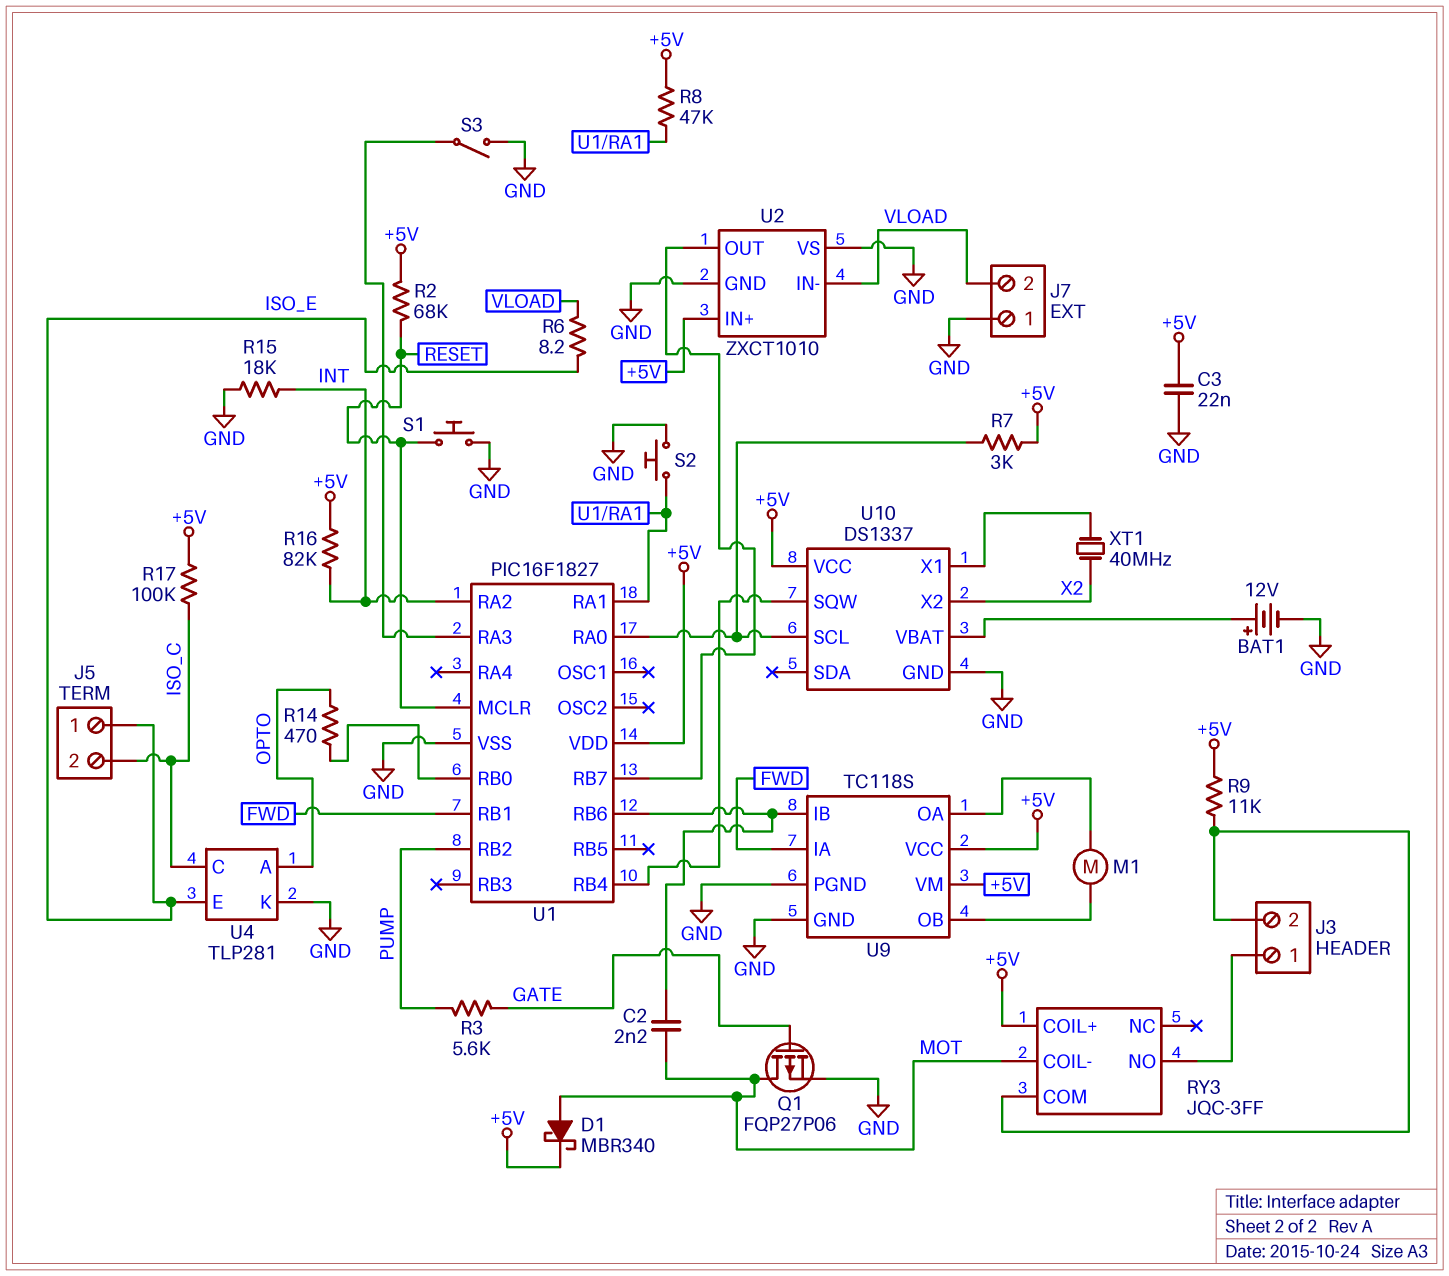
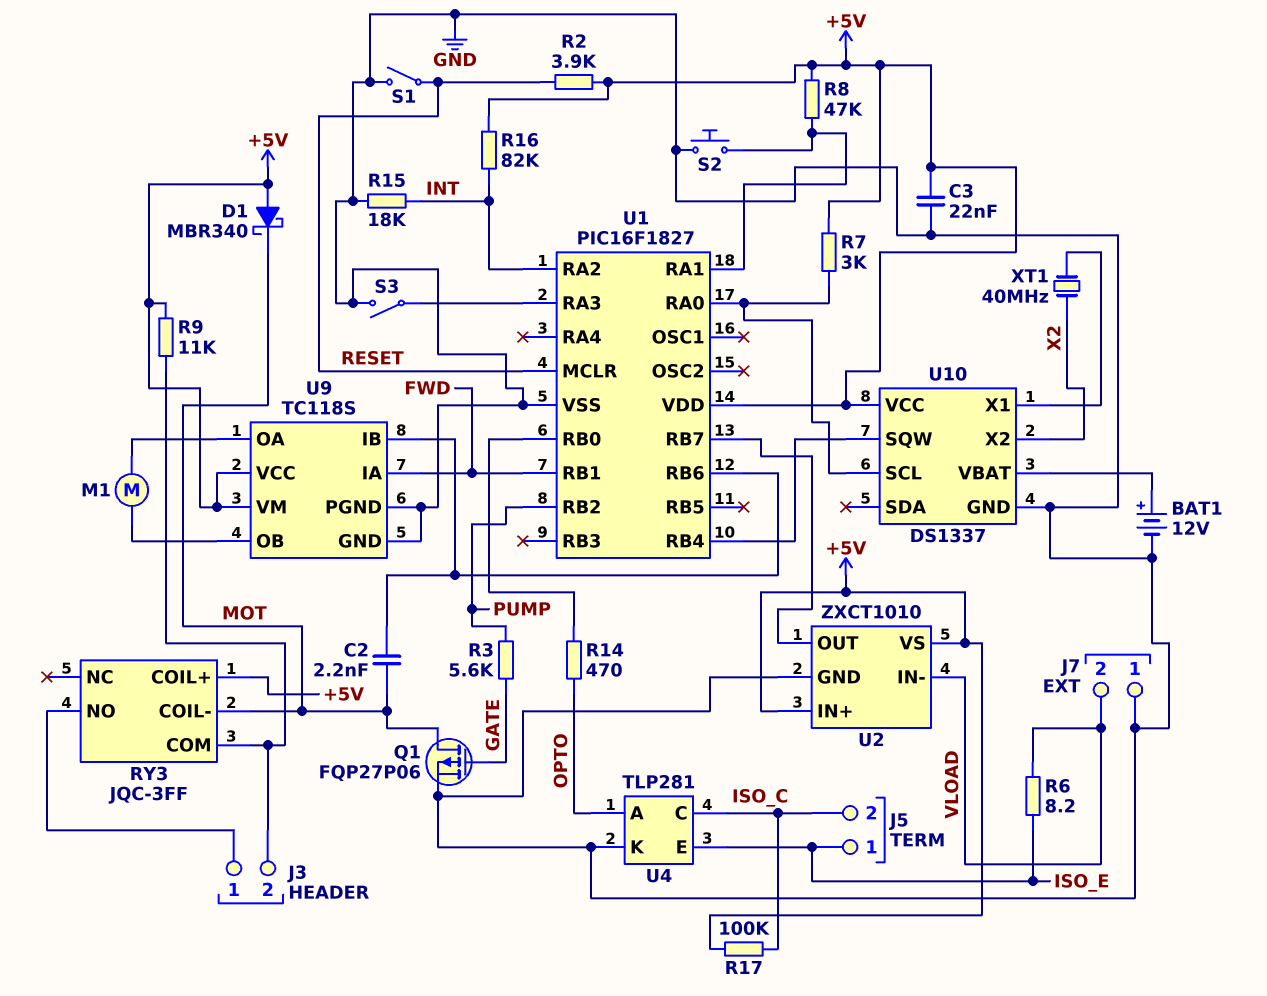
D1: schottky MBR340 (A MOT, K +5V) -> schottky MBR340 (A +5V, K MOT)
R2: 68k (+5V, RESET) -> 3.9k (+5V, RESET)
S1: button (GND, RESET) -> switch (GND, RESET)
U2 pin VS: GND -> +5V

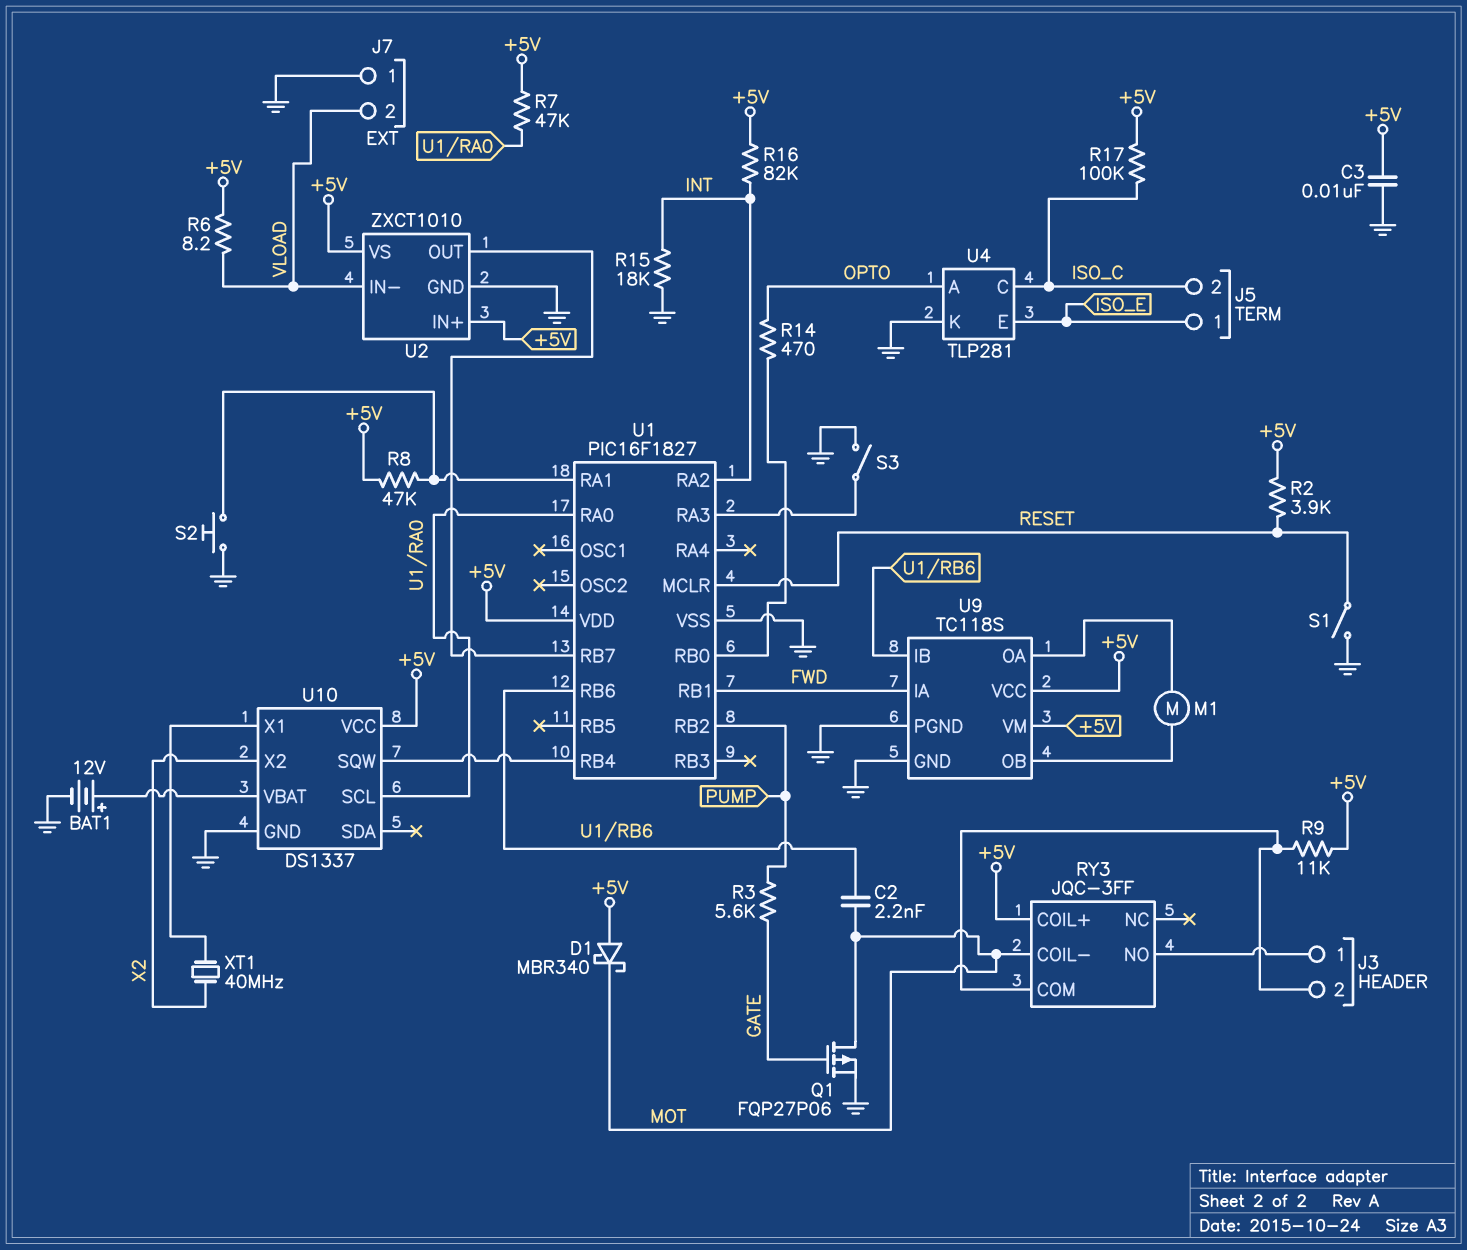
C3: 22nF (+5V, GND) -> 10nF (+5V, GND)
R6: 8.2 (ISO_E, VLOAD) -> 8.2 (+5V, VLOAD)
R7: 3k (+5V, U1/RA0) -> 47k (+5V, U1/RA0)

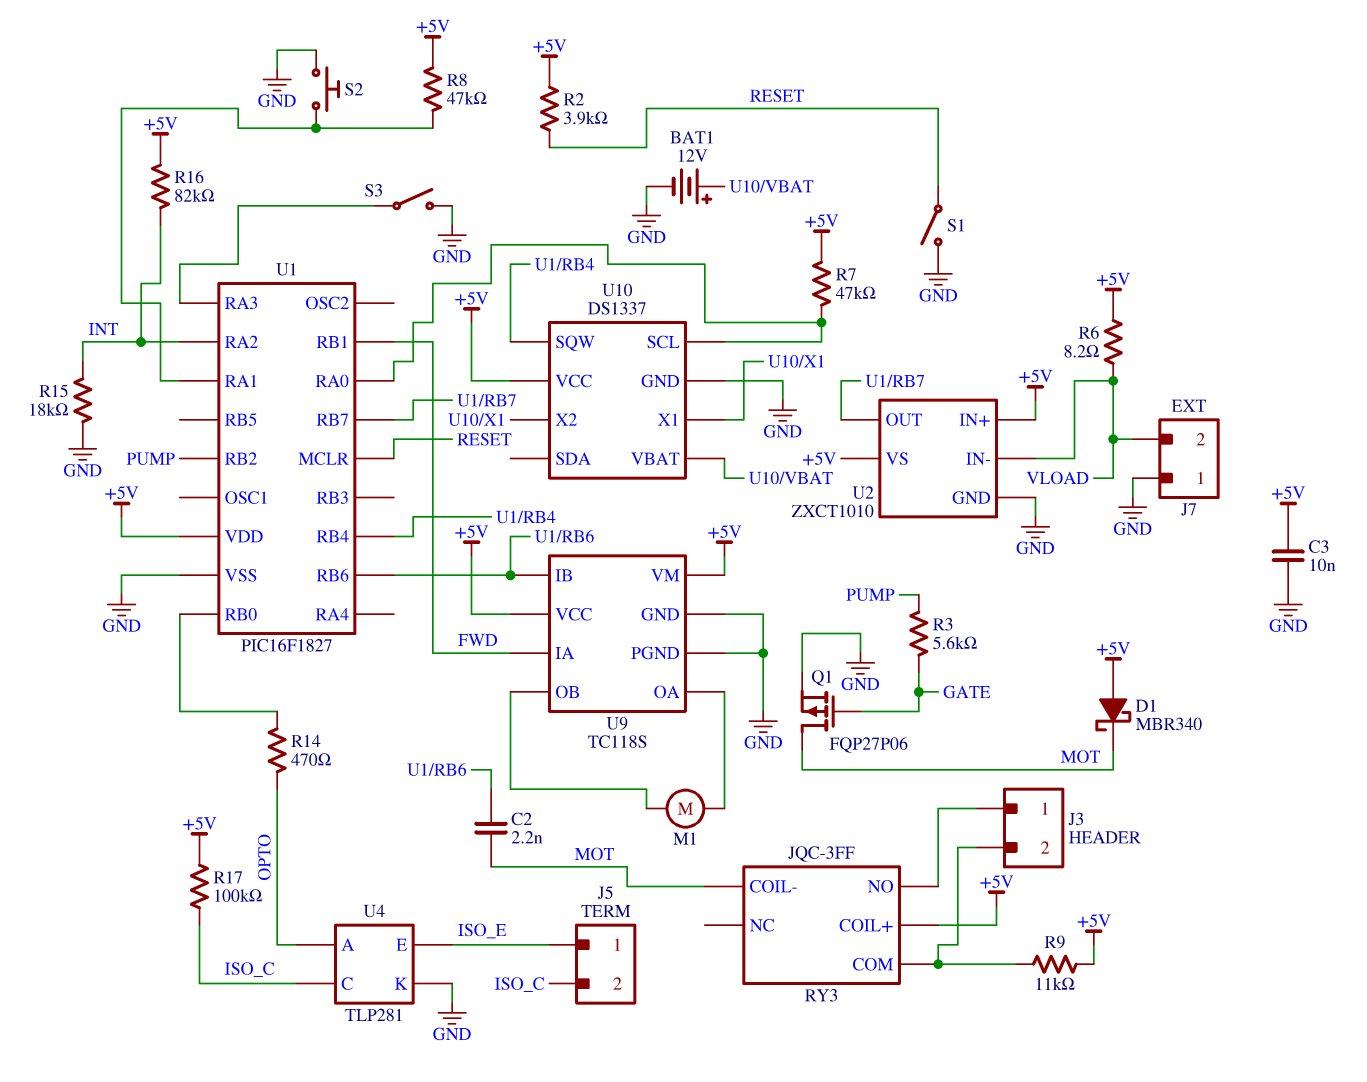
U10 pin X2: X2 -> U10/X1
XT1: 40MHz (U10/X1, X2) -> none

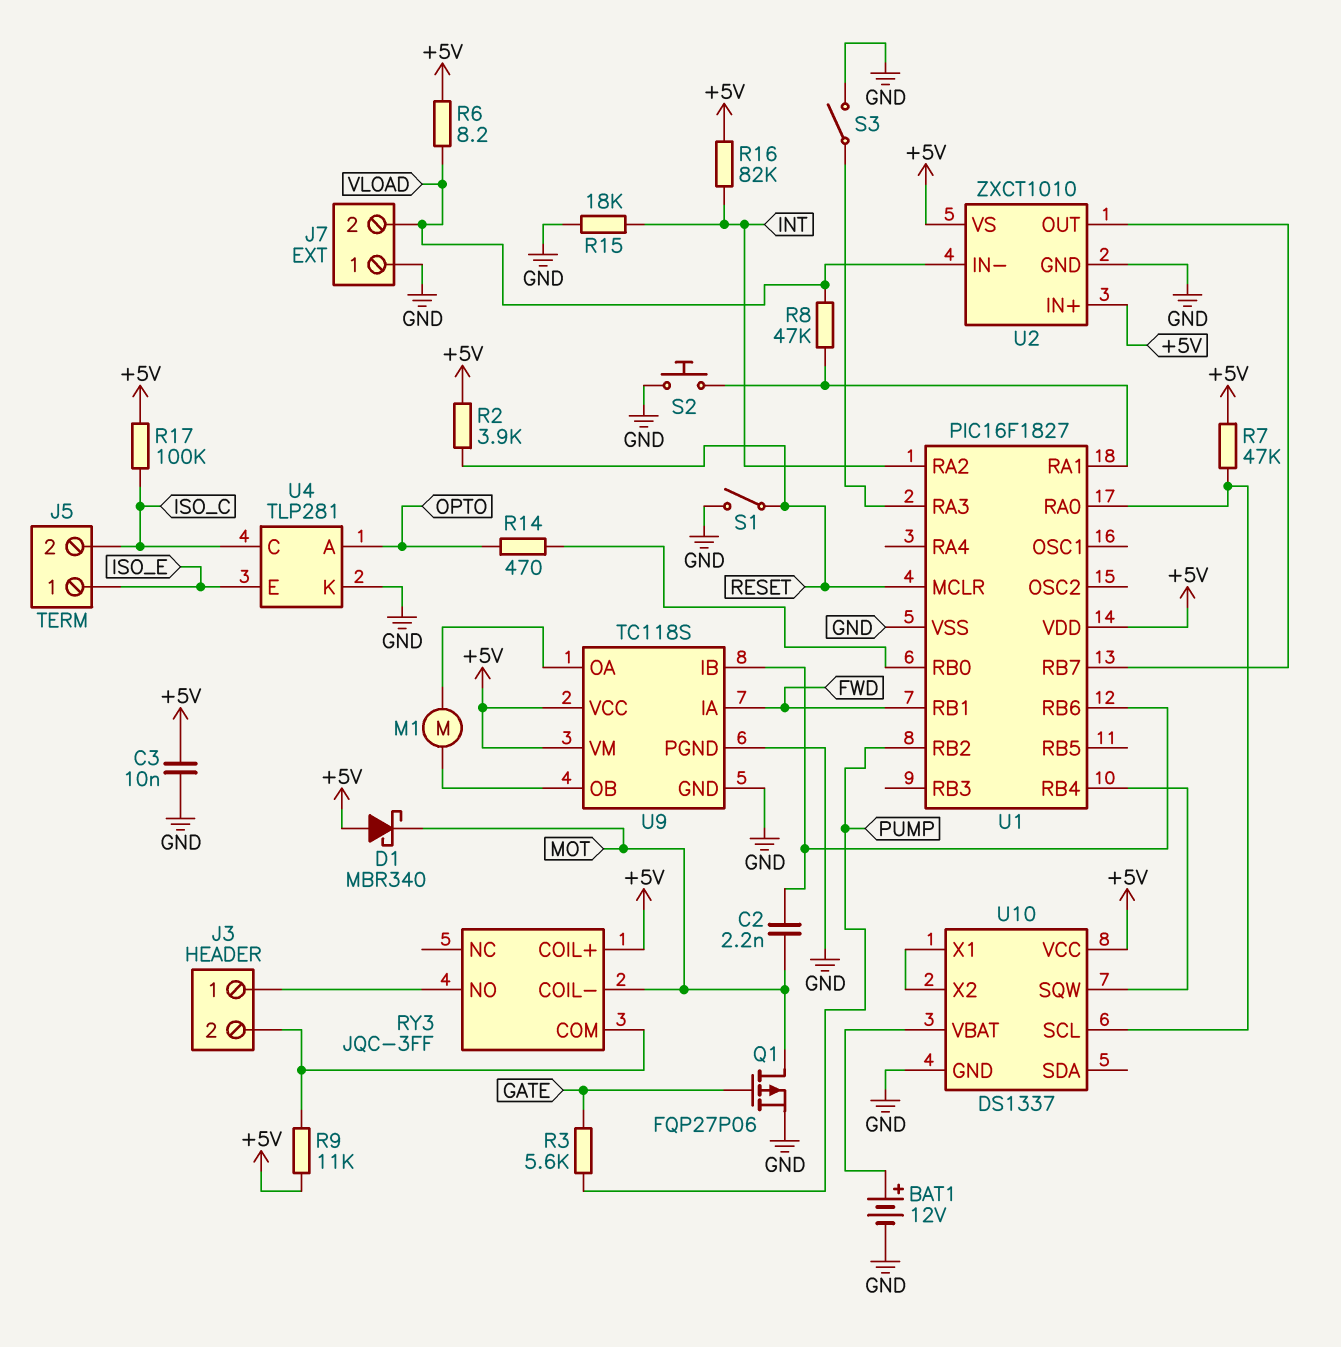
R8: 47k (+5V, U1/RA1) -> 47k (U1/RA1, VLOAD)

